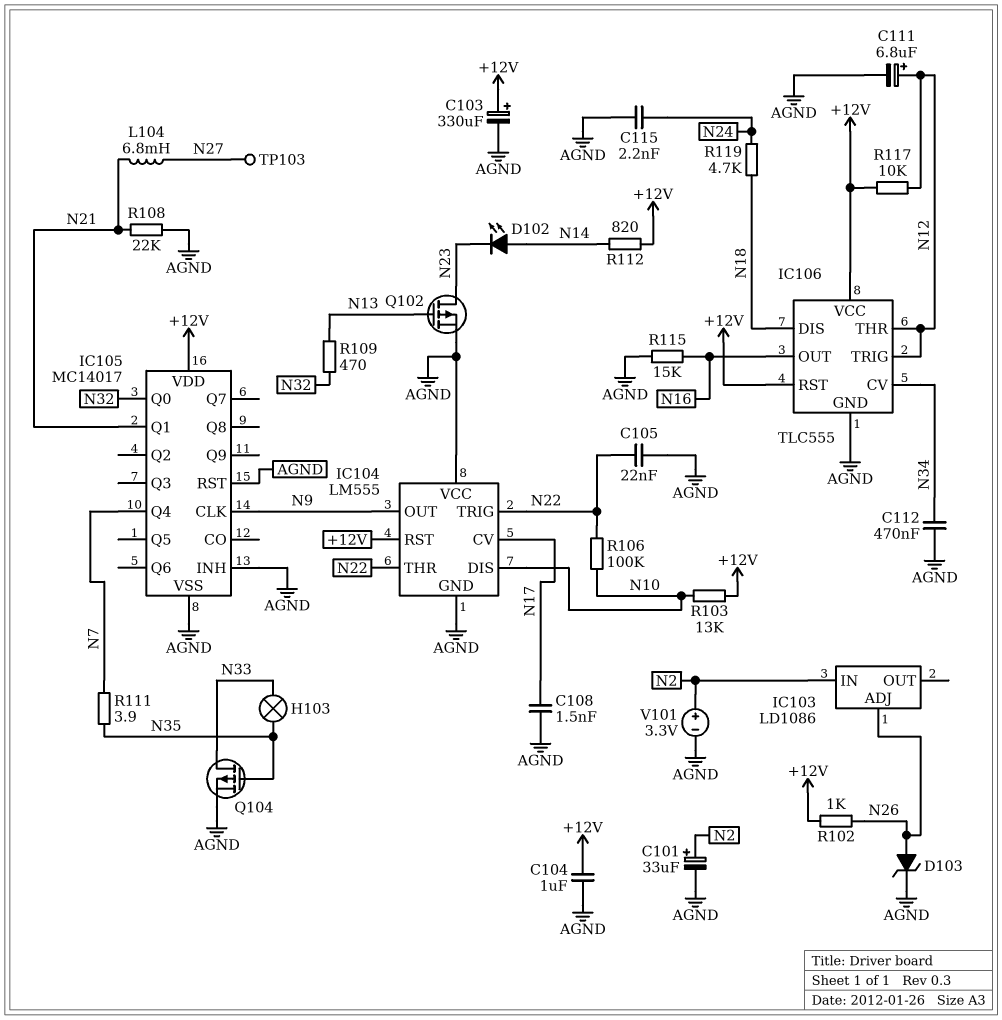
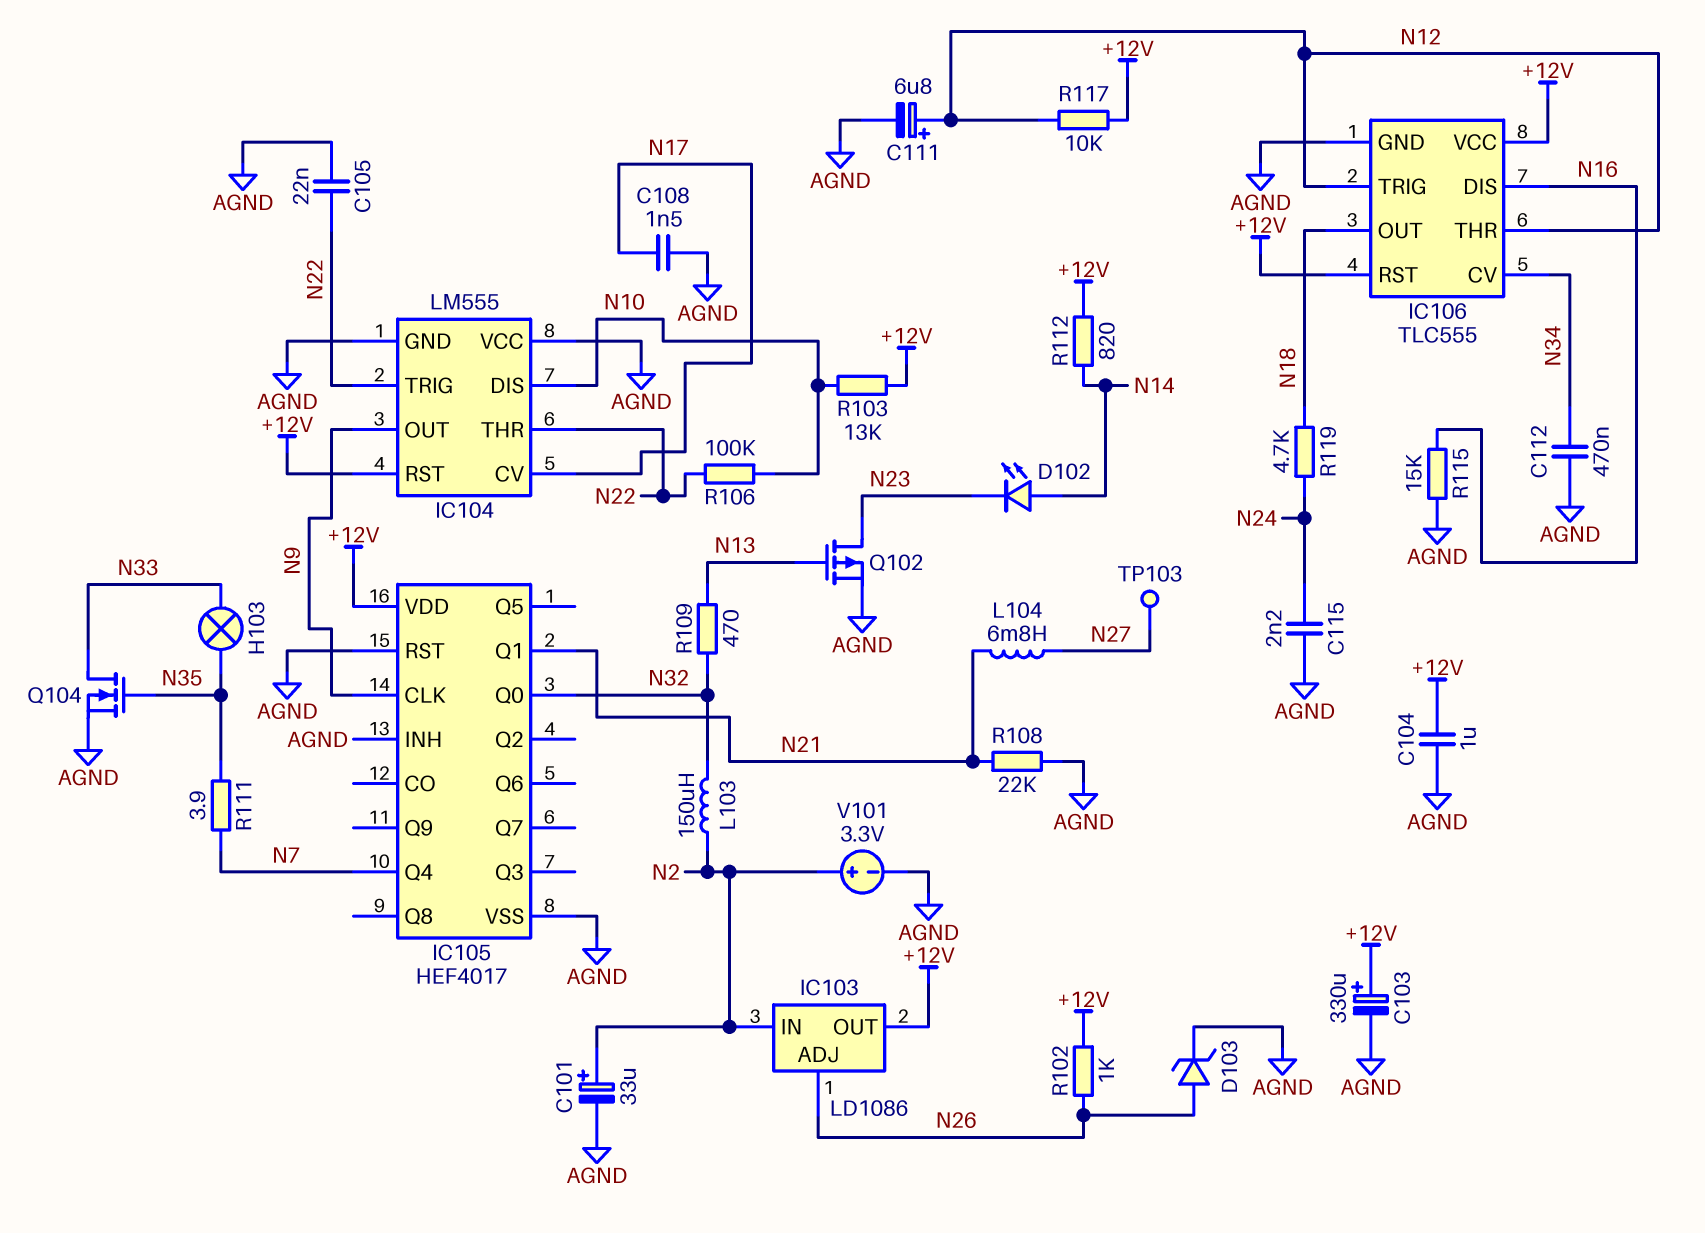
IC103 pin OUT: none -> +12V
IC105: MC14017 -> HEF4017
IC106 pin DIS: N18 -> N16
IC106 pin OUT: N16 -> N18
L103: none -> 150uH (N2, N32)
Q104: PMOS (G N35, D N33, S AGND) -> NMOS (G N35, D N33, S AGND)

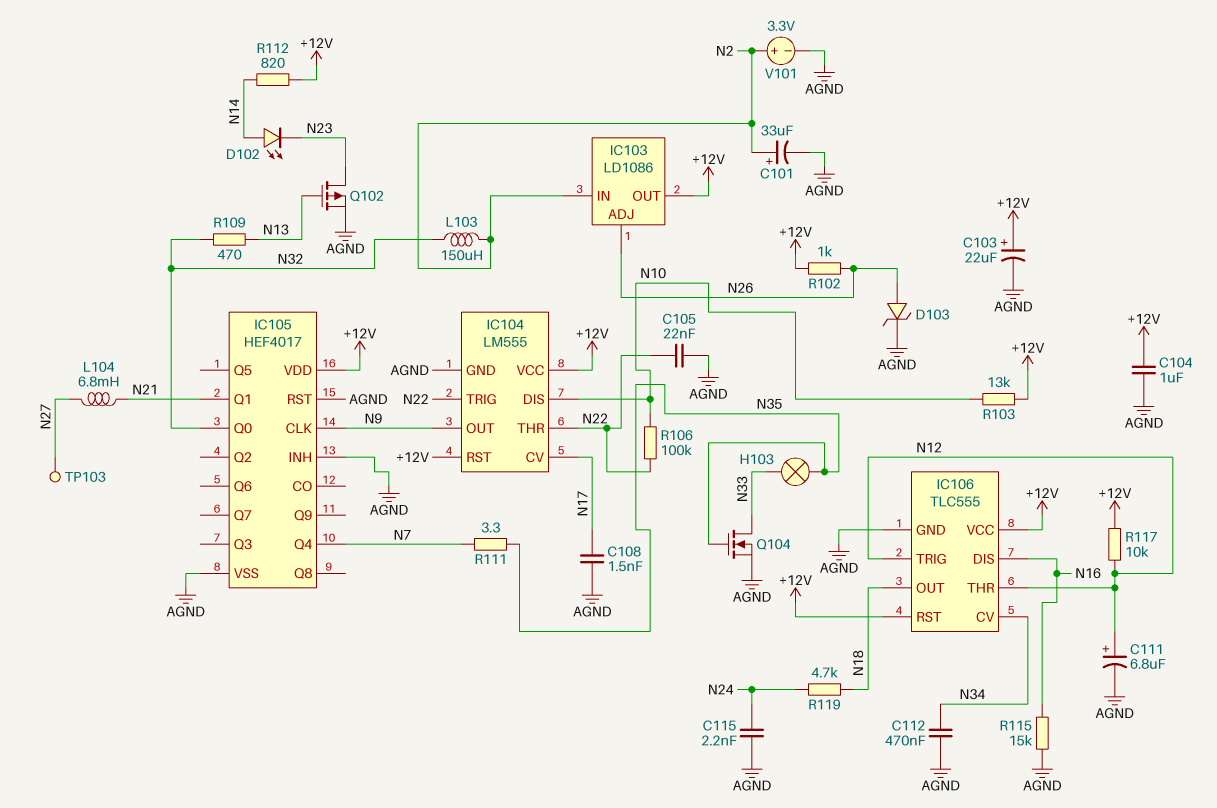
C103: 330uF (plus +12V, minus AGND) -> 22uF (plus +12V, minus AGND)
IC104 pin VCC: AGND -> +12V
R108: 22k (AGND, N21) -> none
R111: 3.9 (N7, N35) -> 3.3 (N7, N35)

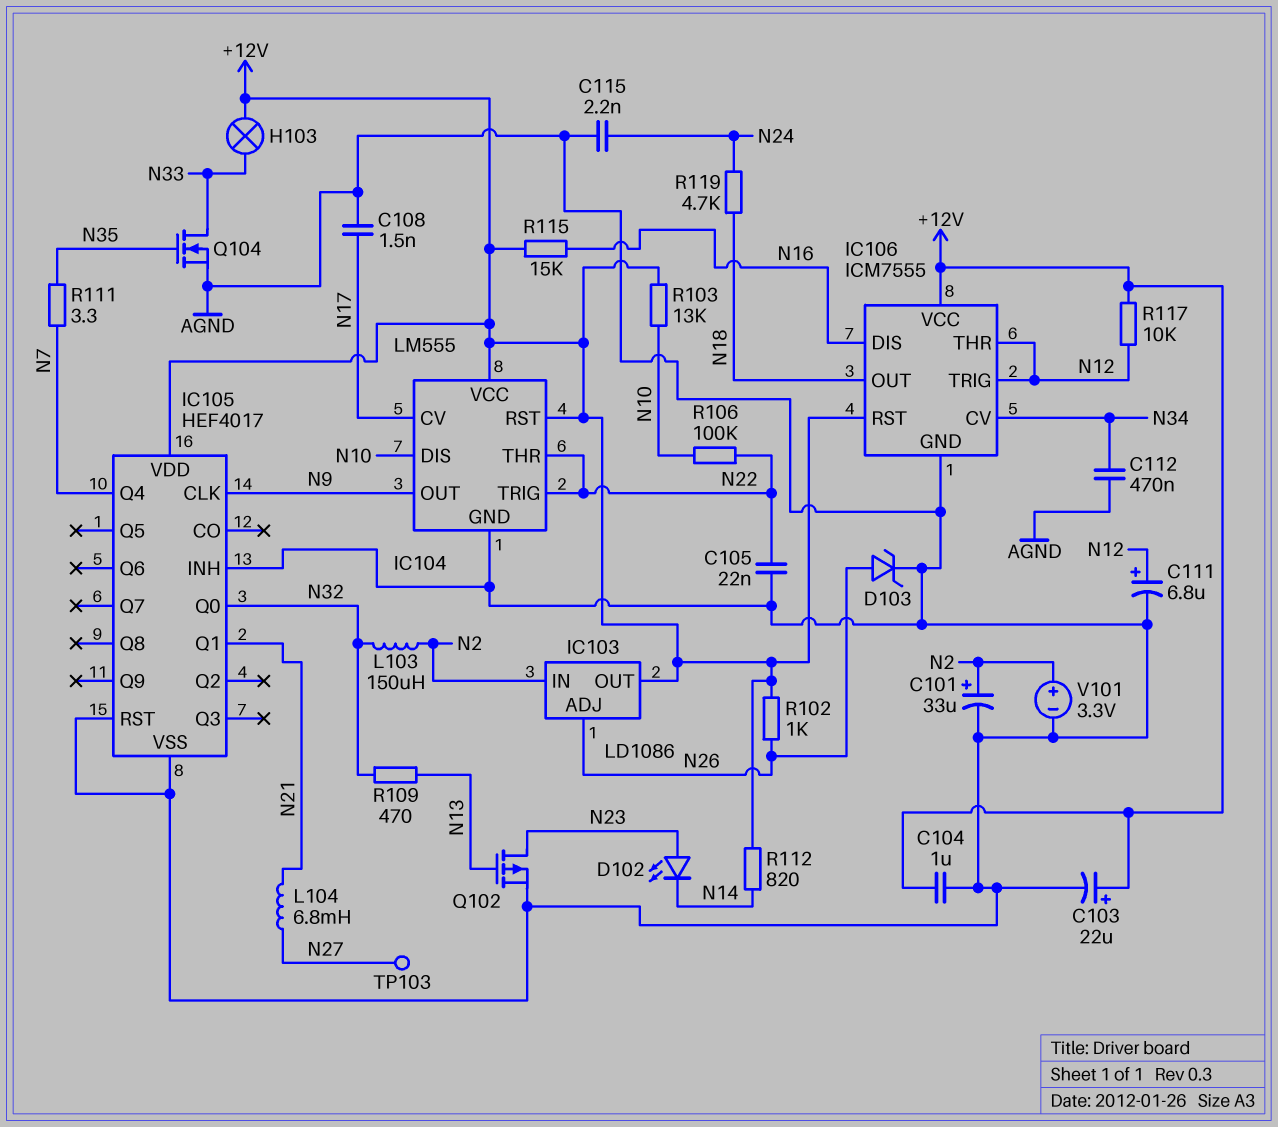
D102: LED (A N14, K N23) -> LED (A N23, K N14)
H103: lamp (N33, N35) -> lamp (+12V, N33)
IC106: TLC555 -> ICM7555
R115: 15k (AGND, N16) -> 15k (+12V, N16)

